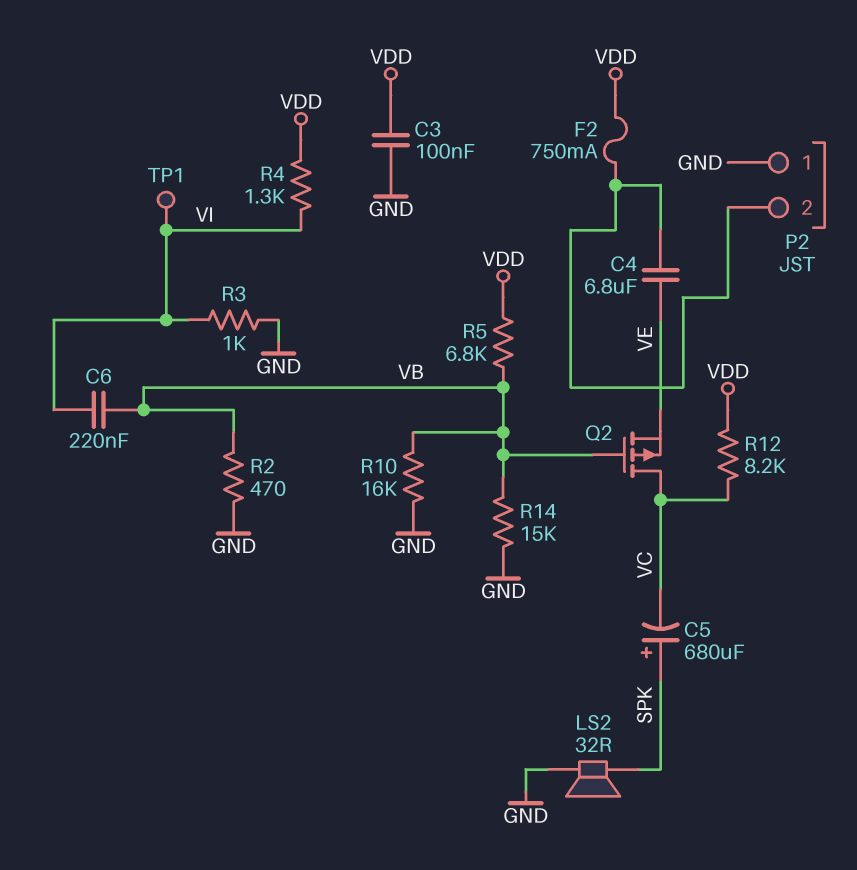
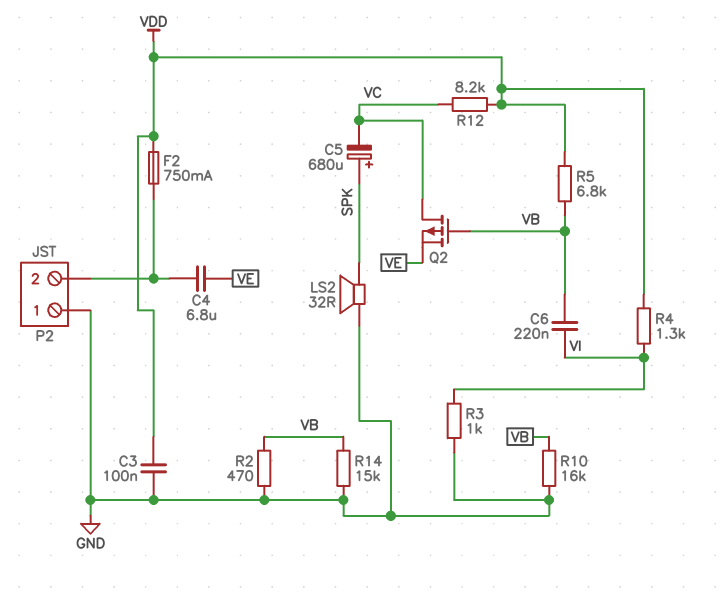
TP1: test point (VI) -> none

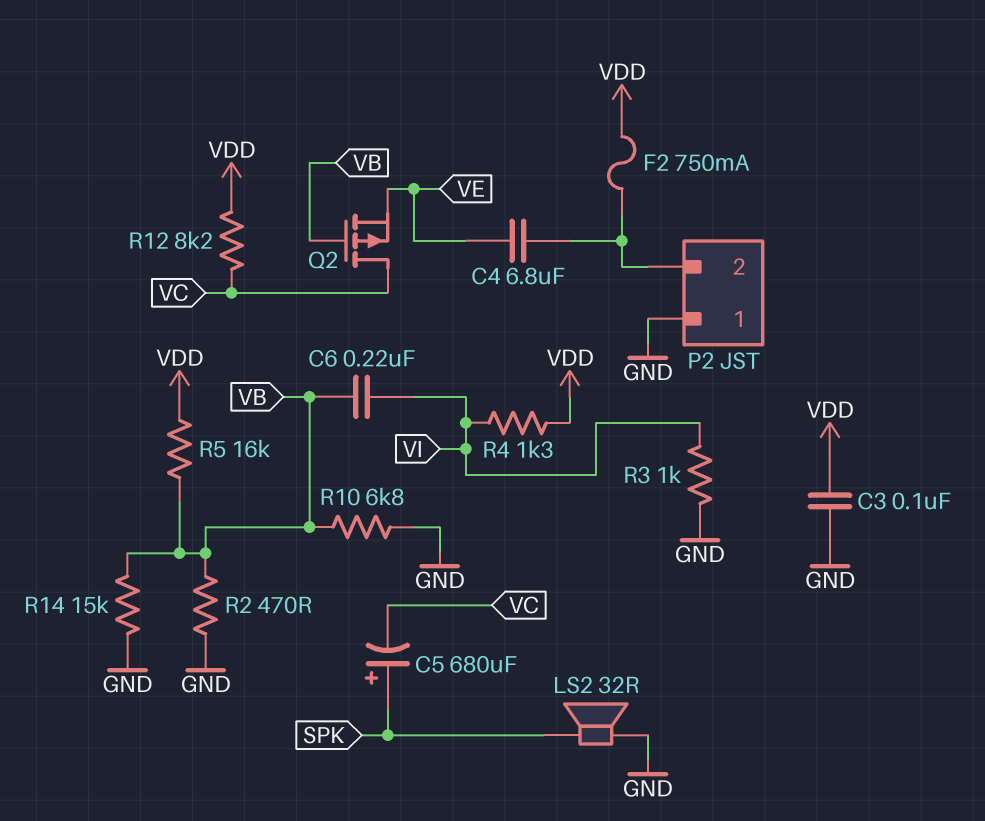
R5: 6.8k (VB, VDD) -> 16k (VB, VDD)
R10: 16k (GND, VB) -> 6.8k (GND, VB)

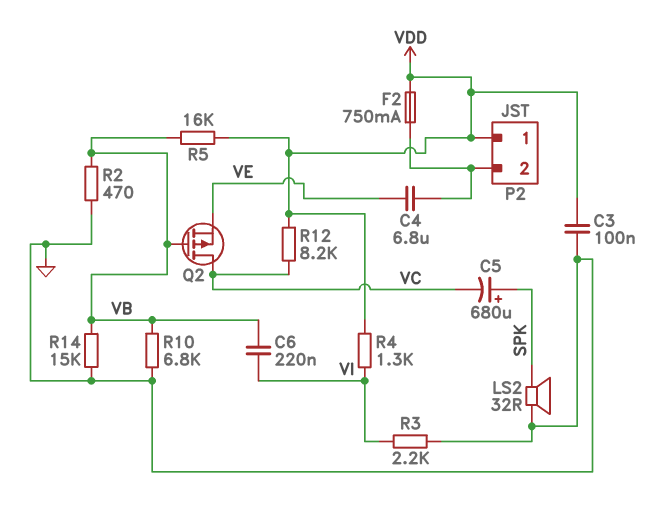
P2 pin 1: GND -> VDD
R3: 1k (GND, VI) -> 2.2k (GND, VI)

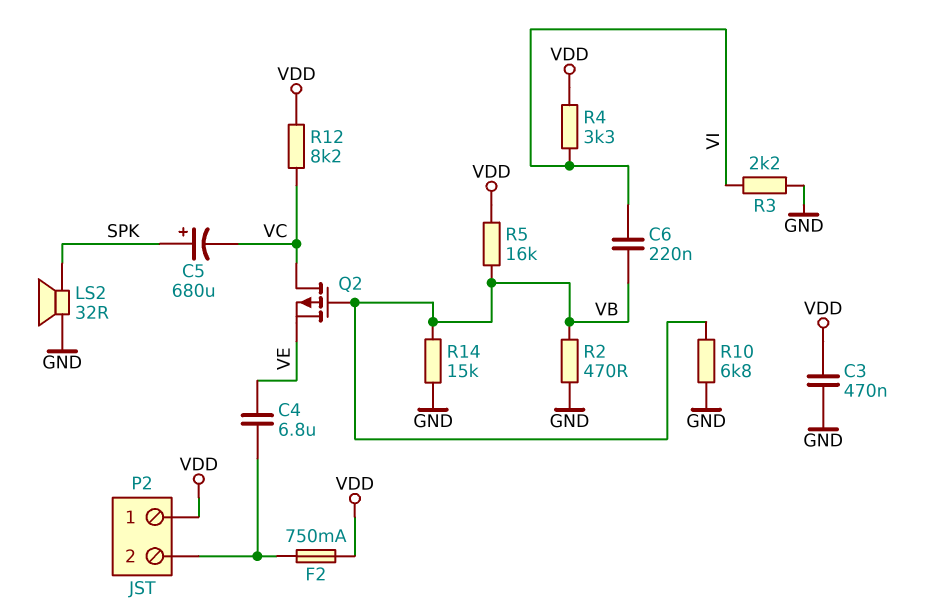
C3: 100nF (GND, VDD) -> 470nF (GND, VDD)
R4: 1.3k (VDD, VI) -> 3.3k (VDD, VI)

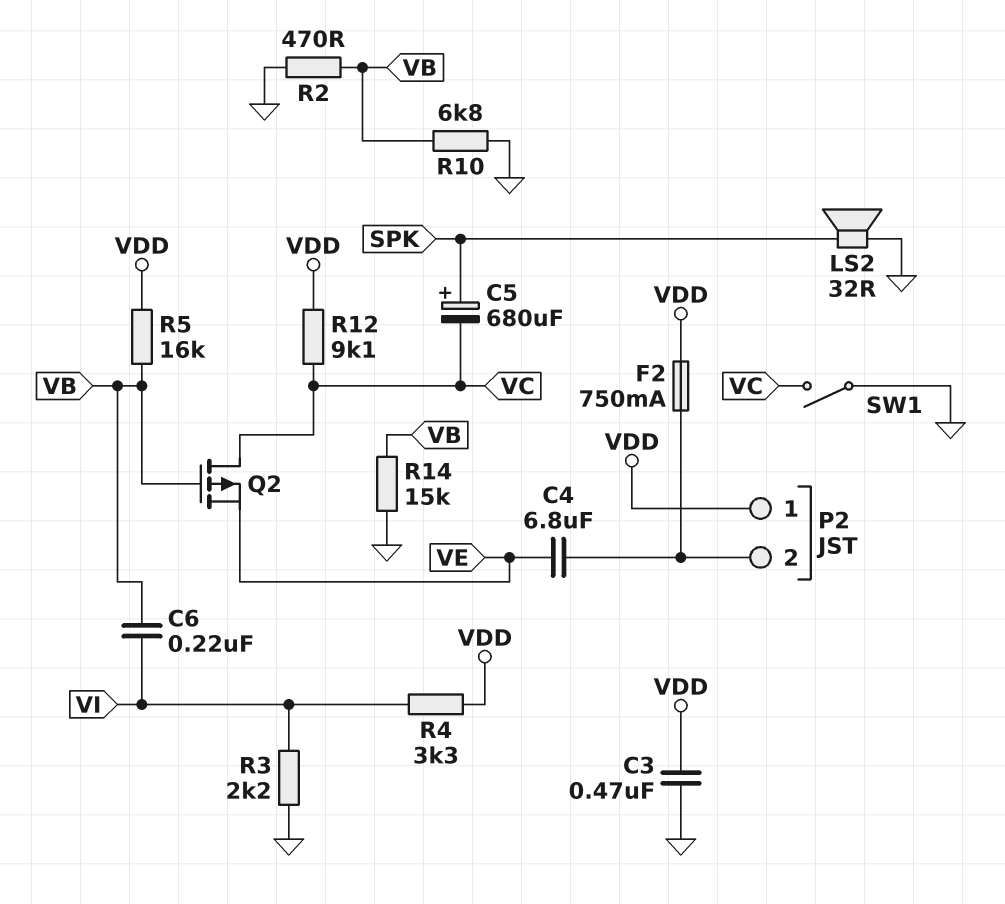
R12: 8.2k (VC, VDD) -> 9.1k (VC, VDD)
SW1: none -> switch (GND, VC)

